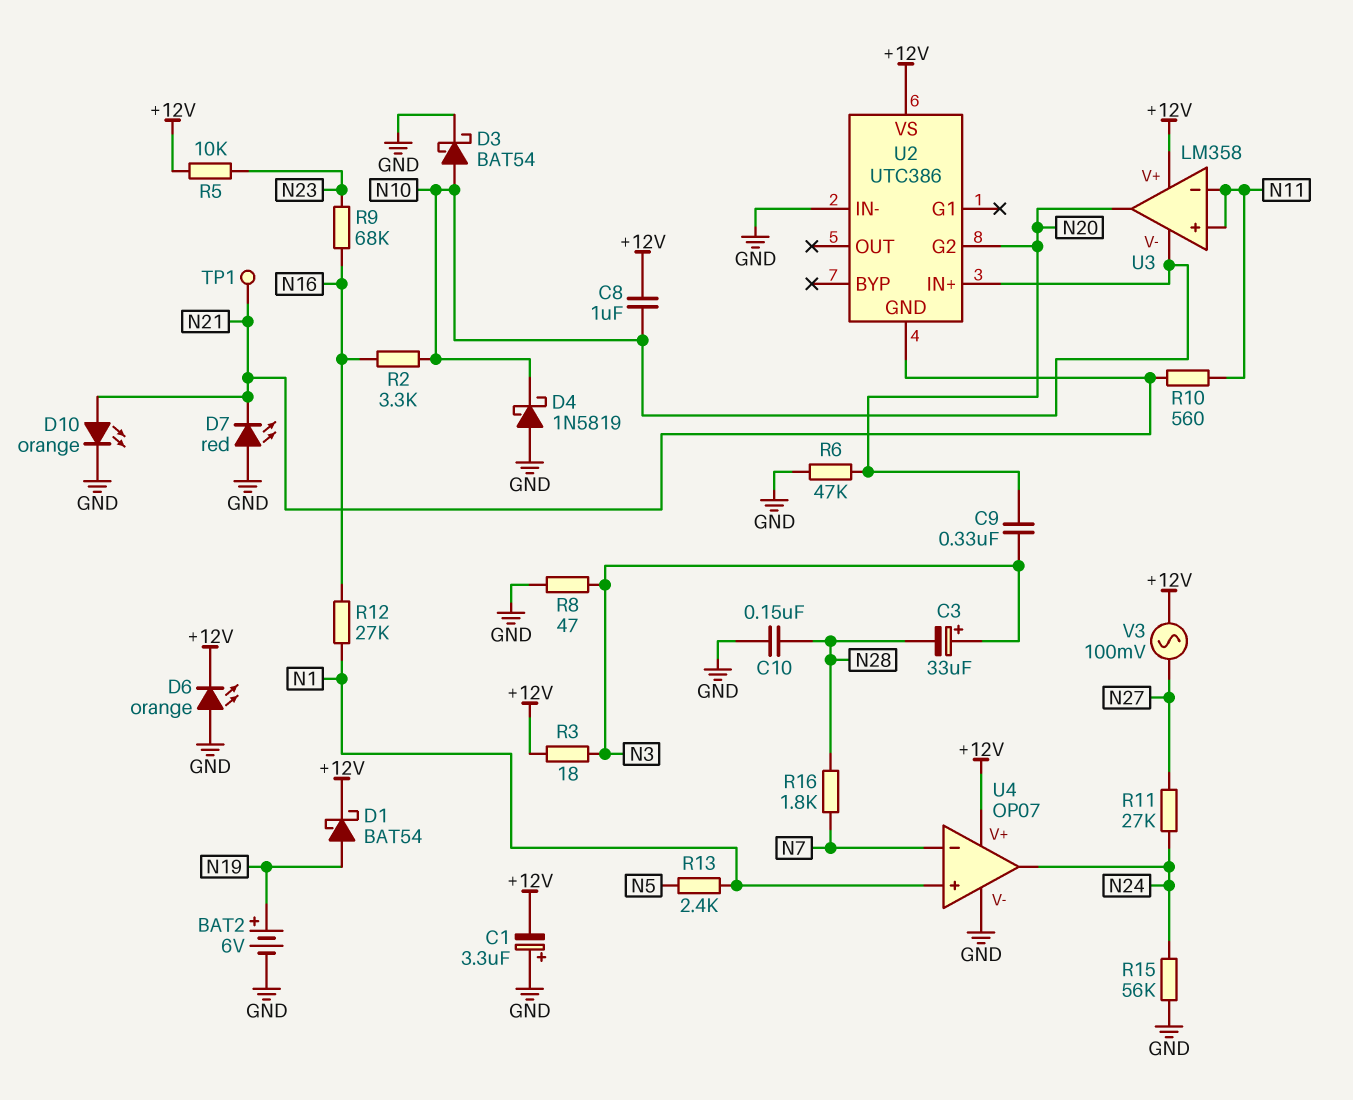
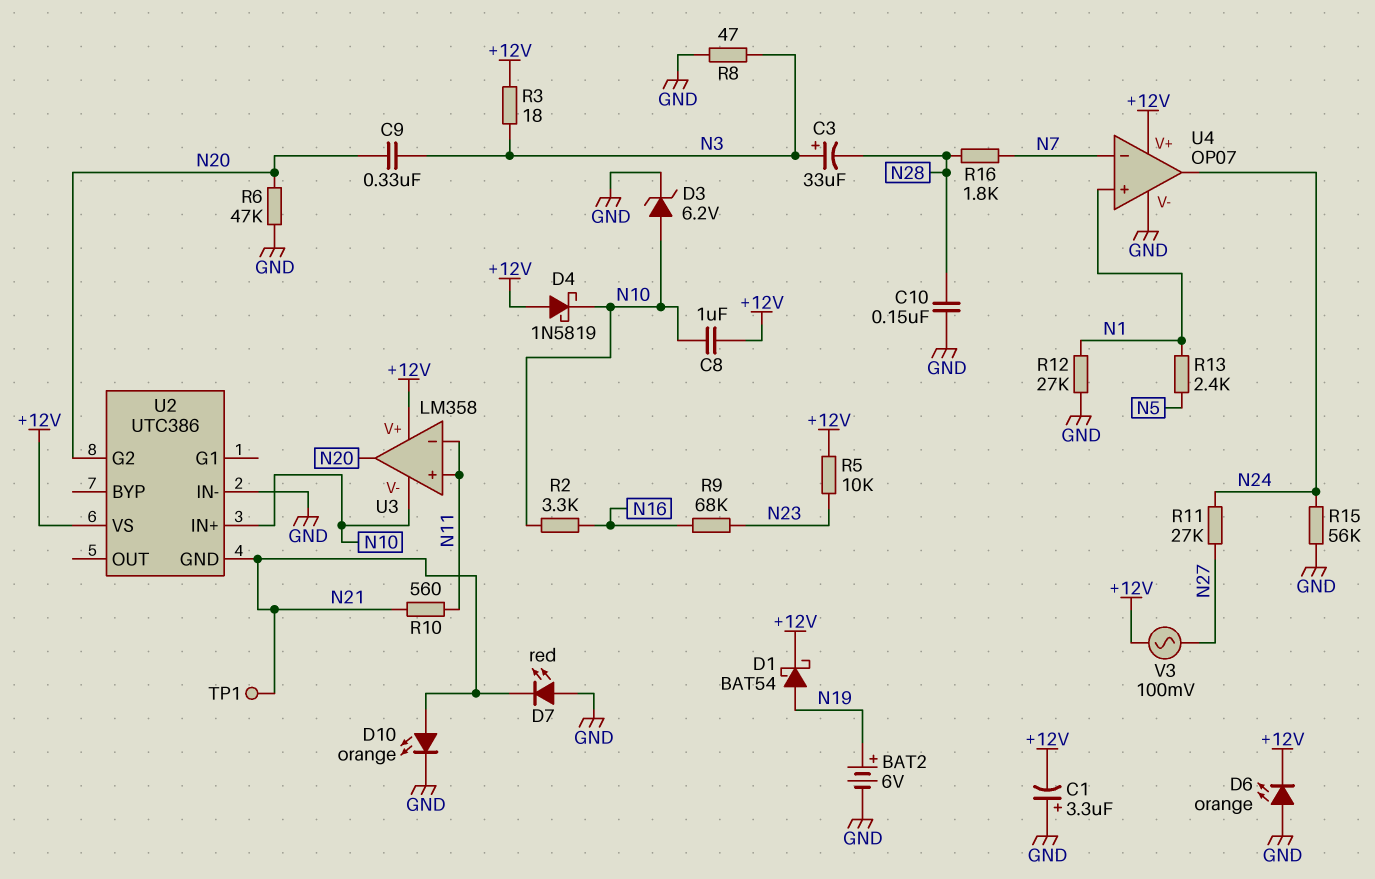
D3: schottky BAT54 (A N10, K GND) -> zener 6.2V (A N10, K GND)
D4: schottky 1N5819 (A GND, K N10) -> schottky 1N5819 (A +12V, K N10)
R12: 27k (N1, N16) -> 27k (GND, N1)

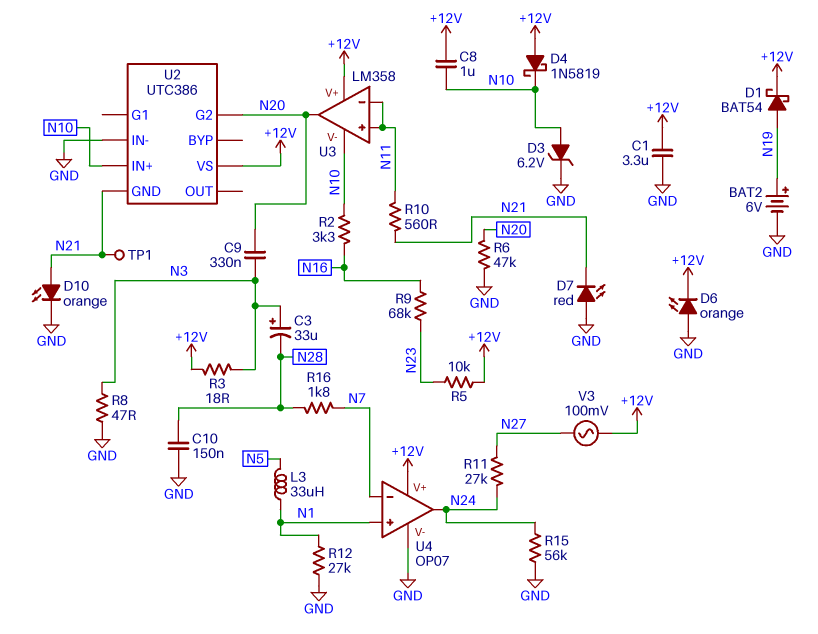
C1: 3.3uF (plus GND, minus +12V) -> 3.3uF (+12V, GND)
L3: none -> 33uH (N1, N5)
R13: 2.4k (N1, N5) -> none

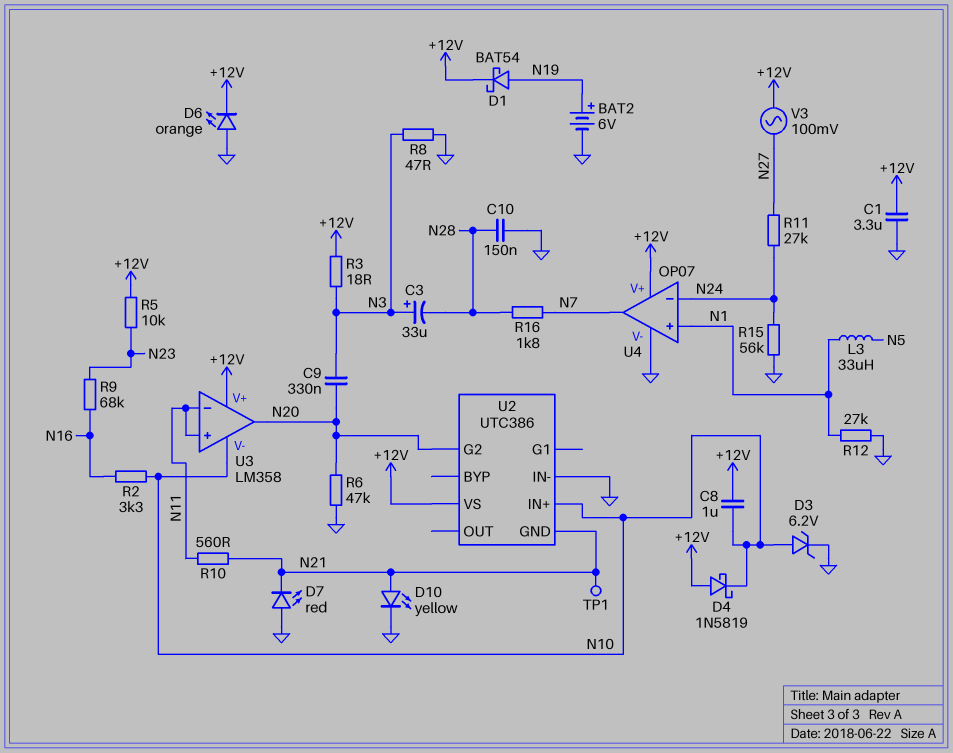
D10: LED orange (A N21, K GND) -> LED yellow (A N21, K GND)
U4 pin in-: N7 -> N24
U4 pin out: N24 -> N7

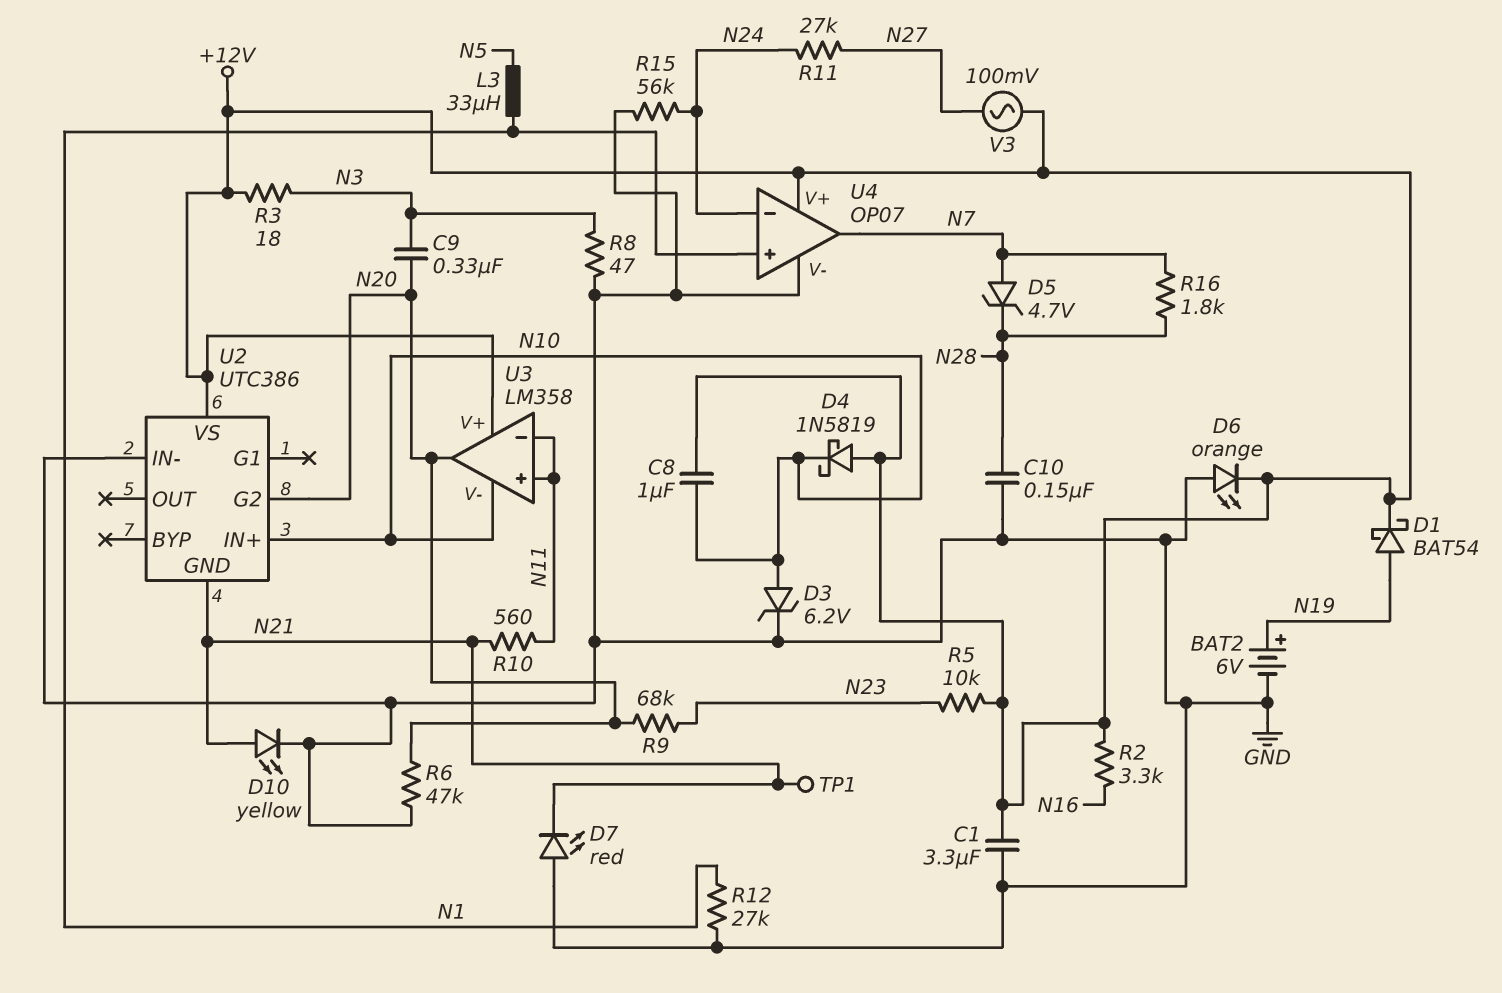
C3: 33uF (plus N3, minus N28) -> none
D5: none -> zener 4.7V (A N7, K N28)
R2: 3.3k (N10, N16) -> 3.3k (+12V, N16)
R9: 68k (N16, N23) -> 68k (N20, N23)

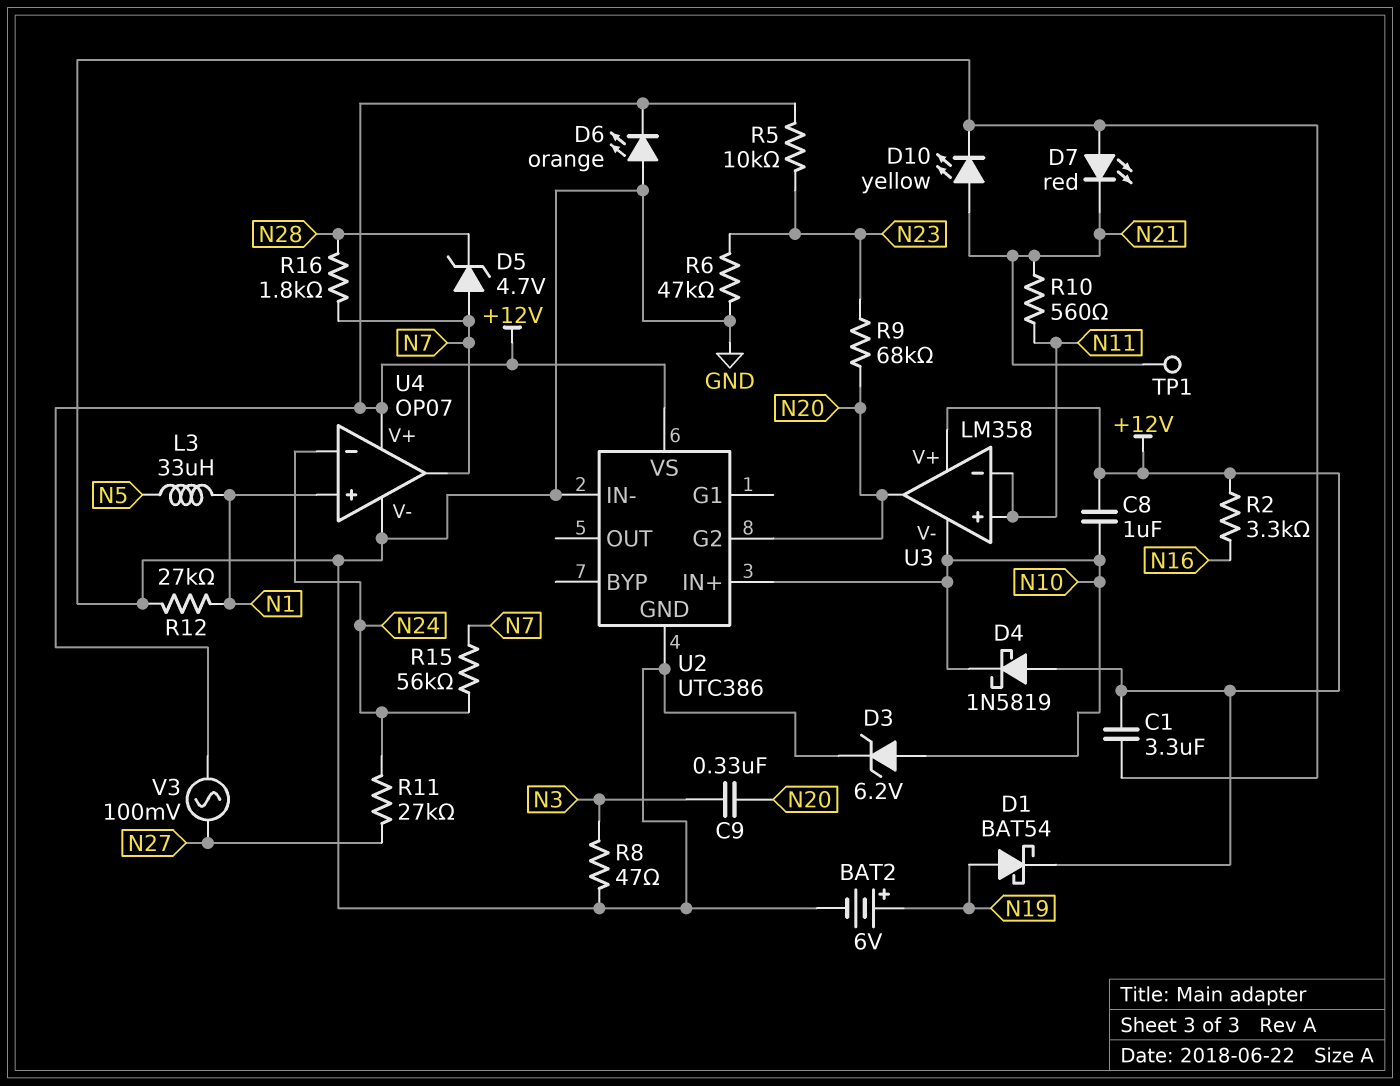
C10: 150nF (GND, N28) -> none
R3: 18 (+12V, N3) -> none
R6: 47k (GND, N20) -> 47k (GND, N23)
R15: 56k (GND, N24) -> 56k (N7, N24)
U2 pin GND: N21 -> GND

